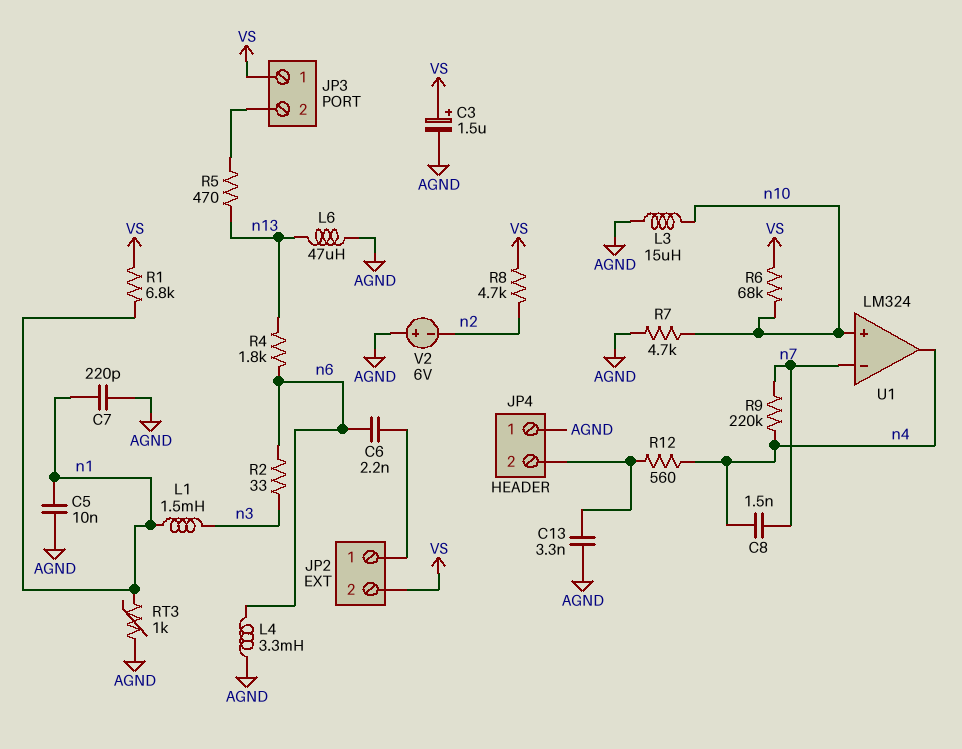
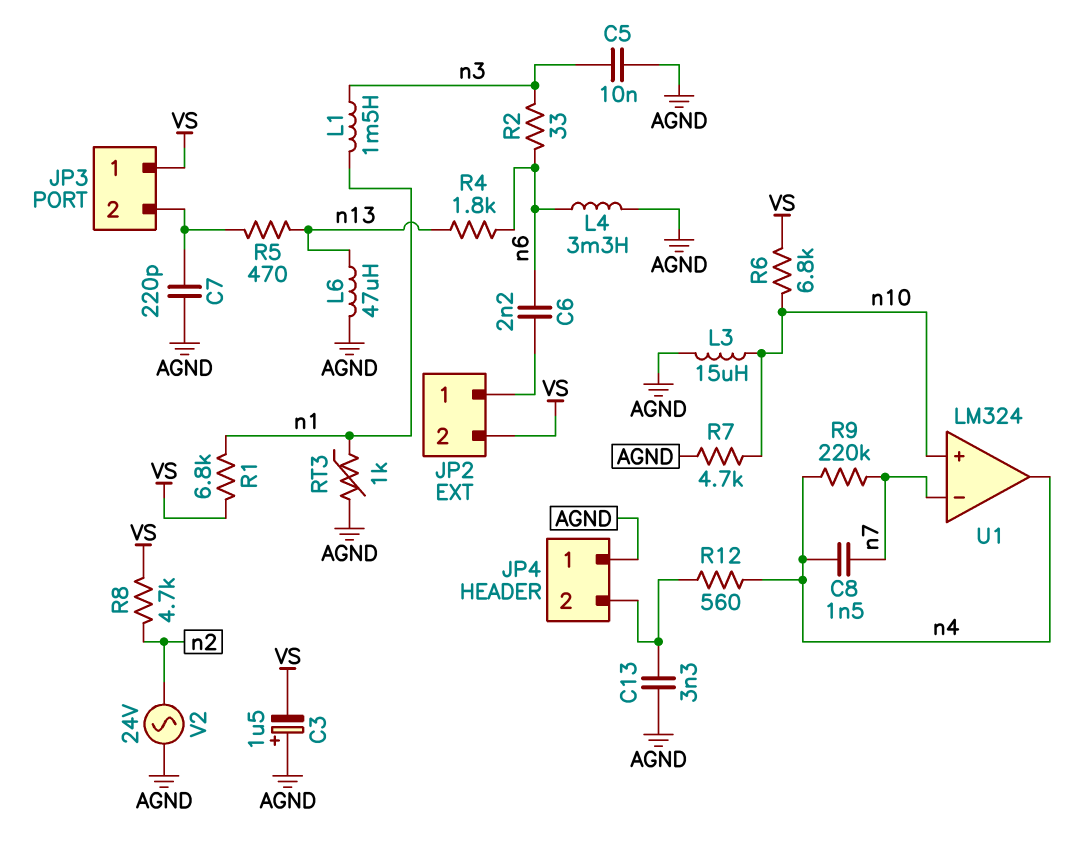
C3: 1.5uF (plus VS, minus AGND) -> 1.5uF (plus AGND, minus VS)
C5: 10nF (AGND, n1) -> 10nF (AGND, n3)
C7: 220pF (AGND, n1) -> 220pF (AGND, JP3/2)
R6: 68k (VS, n10) -> 6.8k (VS, n10)
V2: 6V (plus AGND, minus n2) -> AC 24V (AGND, n2)

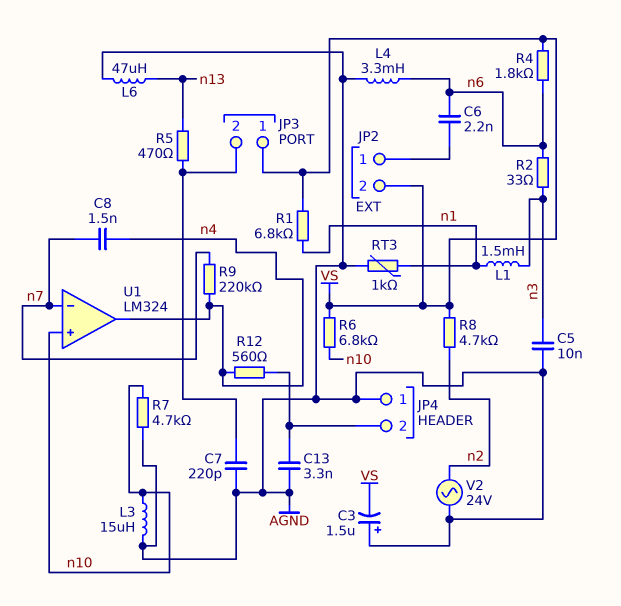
R4: 1.8k (n6, n13) -> 1.8k (VS, n6)

